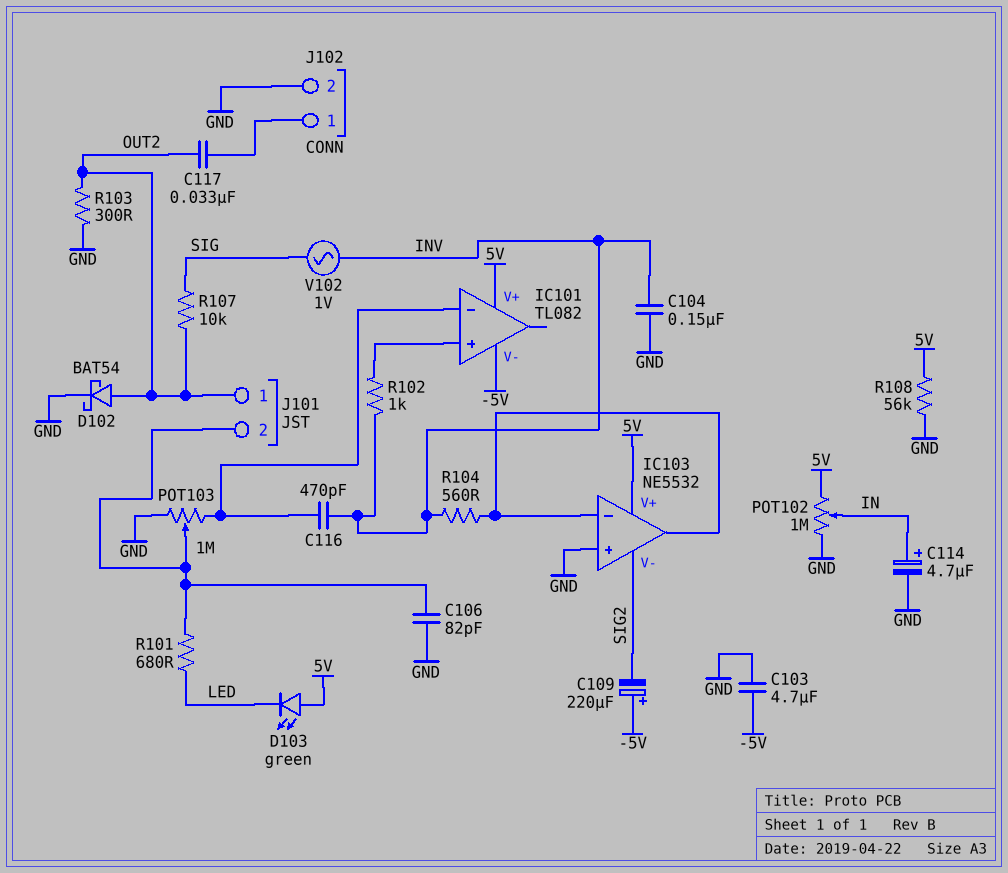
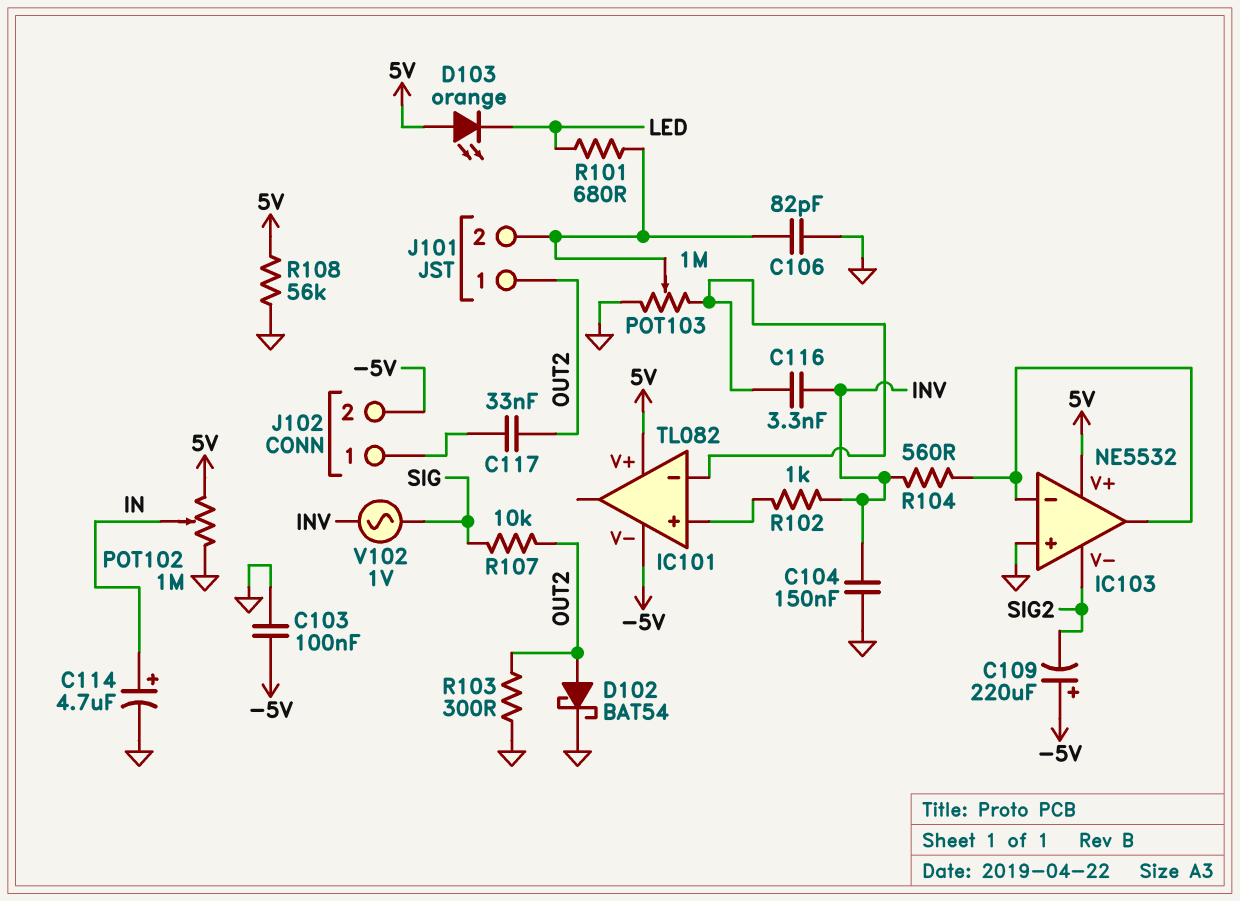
C103: 4.7uF (-5V, GND) -> 100nF (-5V, GND)
C116: 470pF (IC101/in-, INV) -> 3.3nF (IC101/in-, INV)
D103: LED green (A 5V, K LED) -> LED orange (A 5V, K LED)
J102 pin 2: GND -> -5V

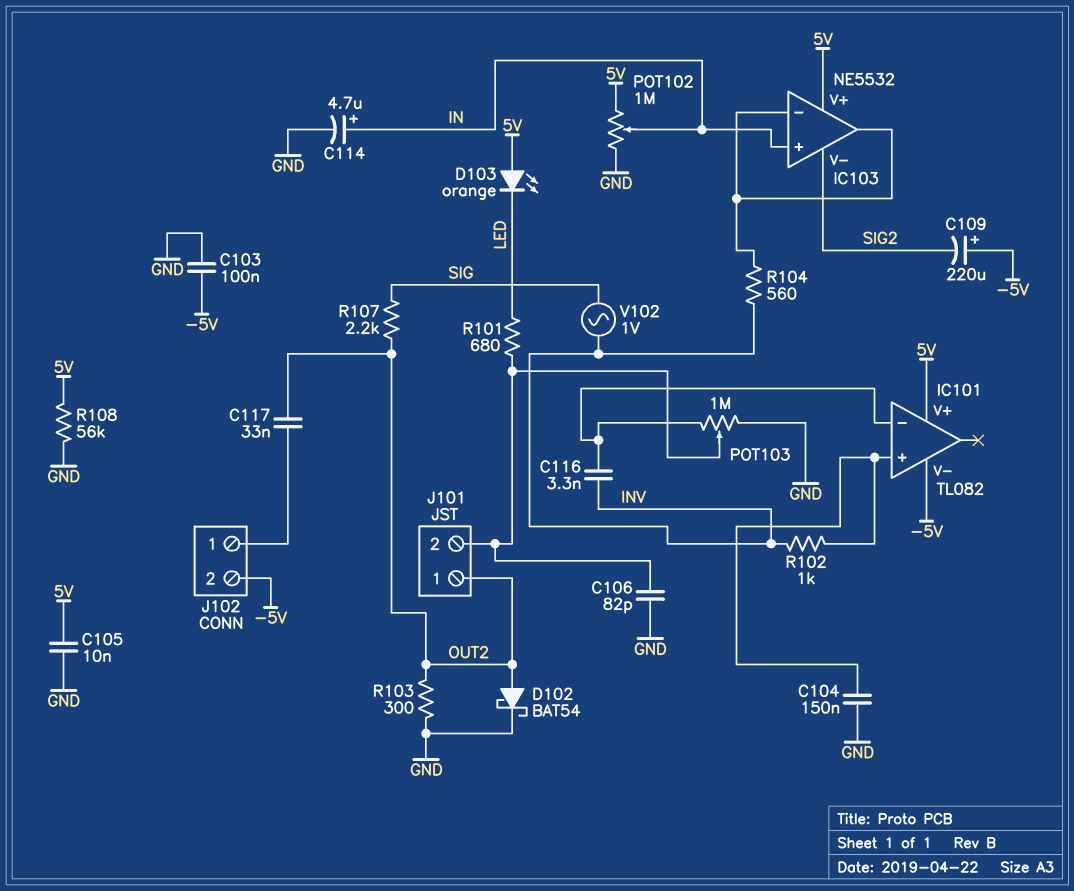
C104: 150nF (GND, INV) -> 150nF (GND, IC101/in+)
C105: none -> 10nF (5V, GND)
IC103 pin in+: GND -> IN
R107: 10k (OUT2, SIG) -> 2.2k (OUT2, SIG)

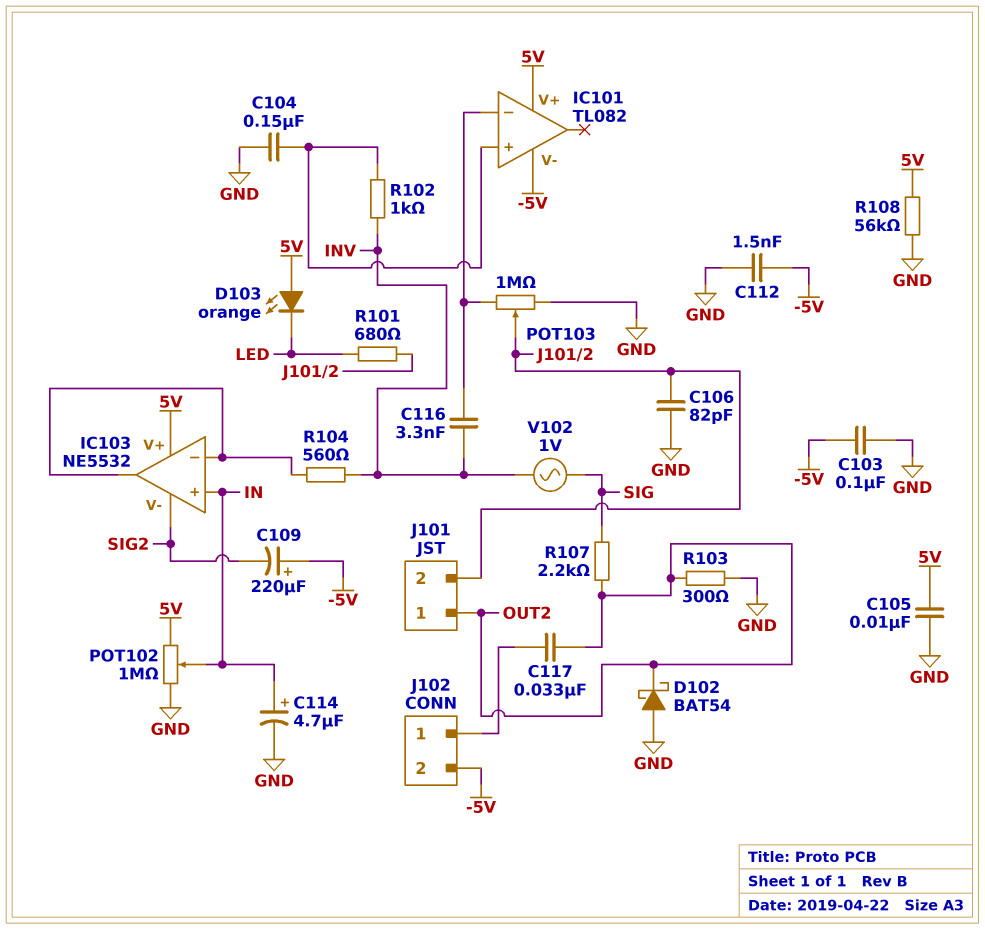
C112: none -> 1.5nF (-5V, GND)
D102: schottky BAT54 (A OUT2, K GND) -> schottky BAT54 (A GND, K OUT2)

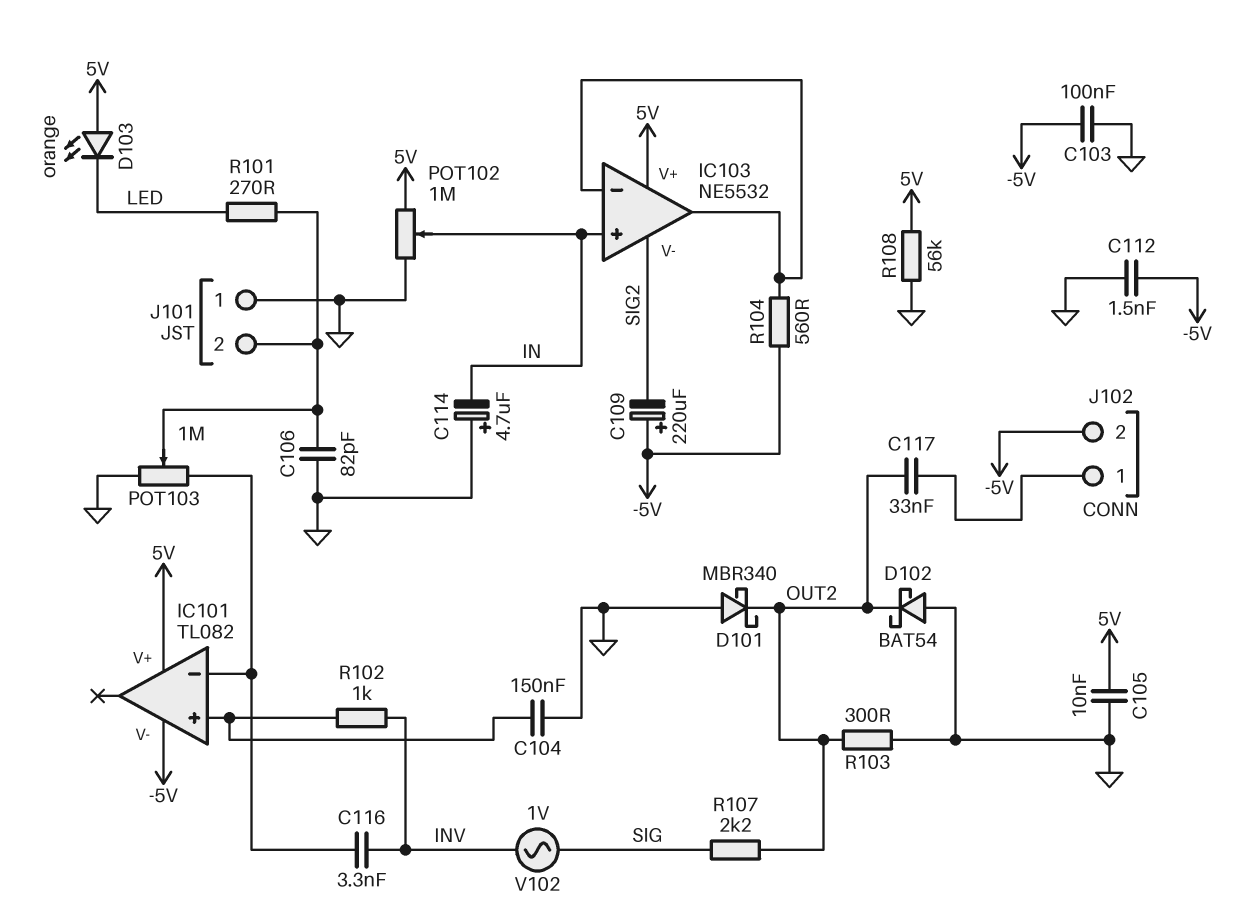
C114: 4.7uF (plus IN, minus GND) -> 4.7uF (plus GND, minus IN)
D101: none -> schottky MBR340 (A GND, K OUT2)
J101 pin 1: OUT2 -> GND
R101: 680 (J101/2, LED) -> 270 (J101/2, LED)
R104: 560 (IC103/in-, INV) -> 560 (-5V, IC103/in-)

